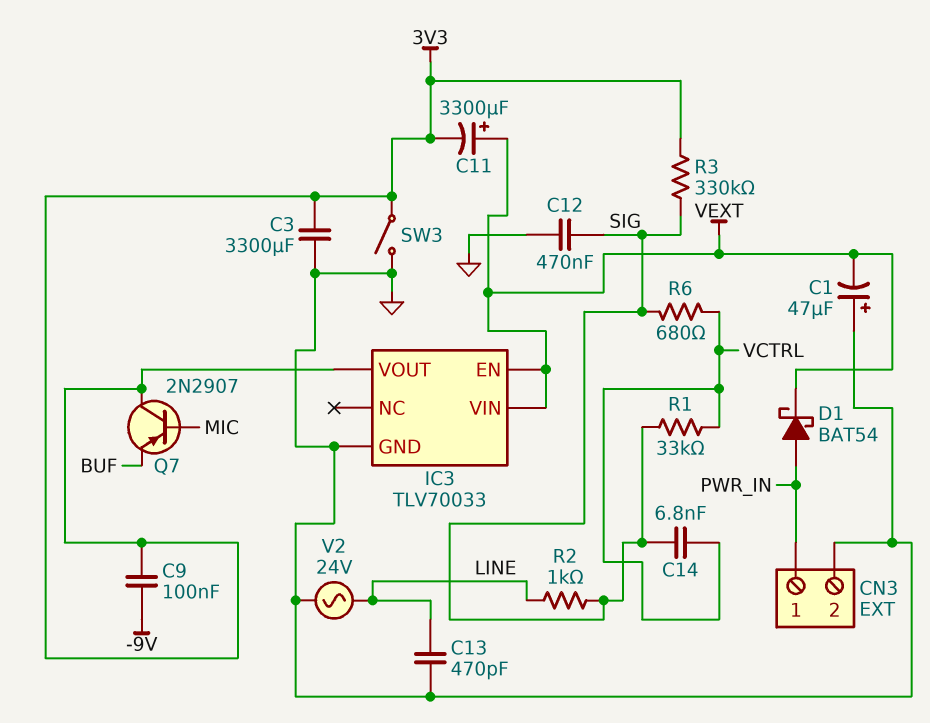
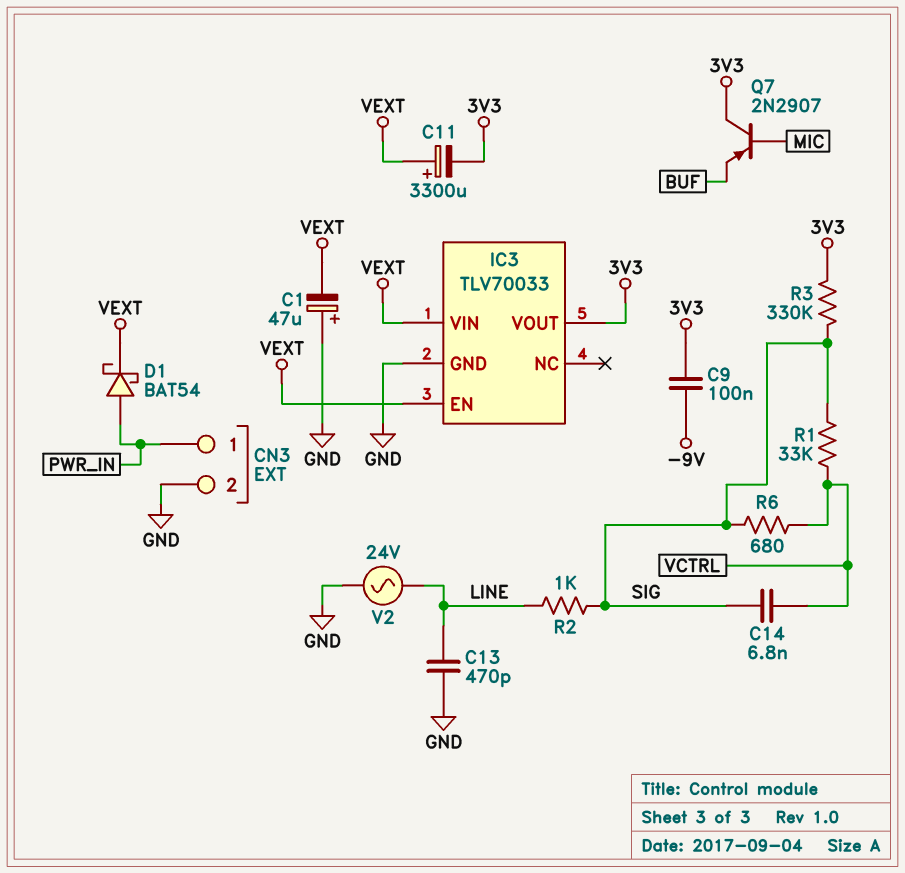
C3: 3300uF (3V3, GND) -> none
C12: 470nF (GND, SIG) -> none
SW3: switch (3V3, GND) -> none

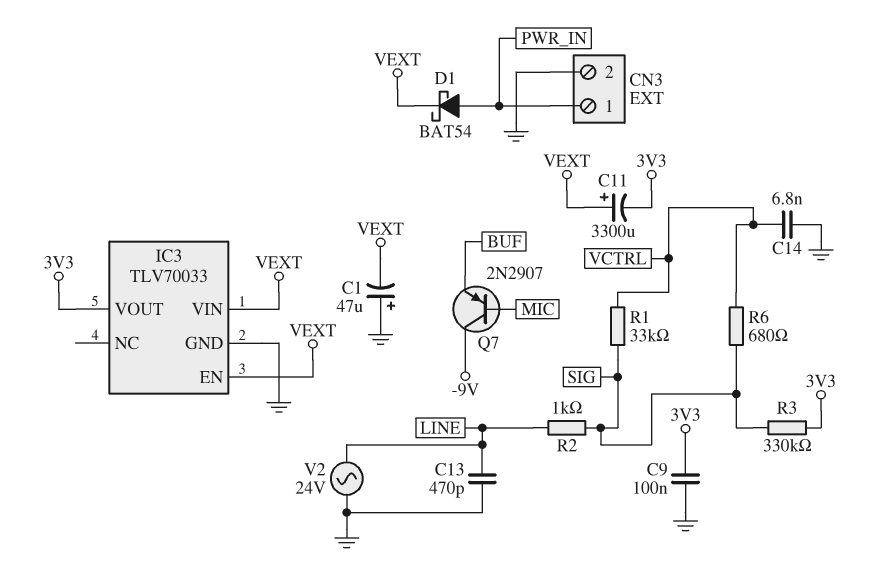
C9: 100nF (-9V, 3V3) -> 100nF (3V3, GND)
C14: 6.8nF (SIG, VCTRL) -> 6.8nF (GND, VCTRL)
Q7: PNP 2N2907 (B MIC, C 3V3, E BUF) -> PNP 2N2907 (B MIC, C -9V, E BUF)

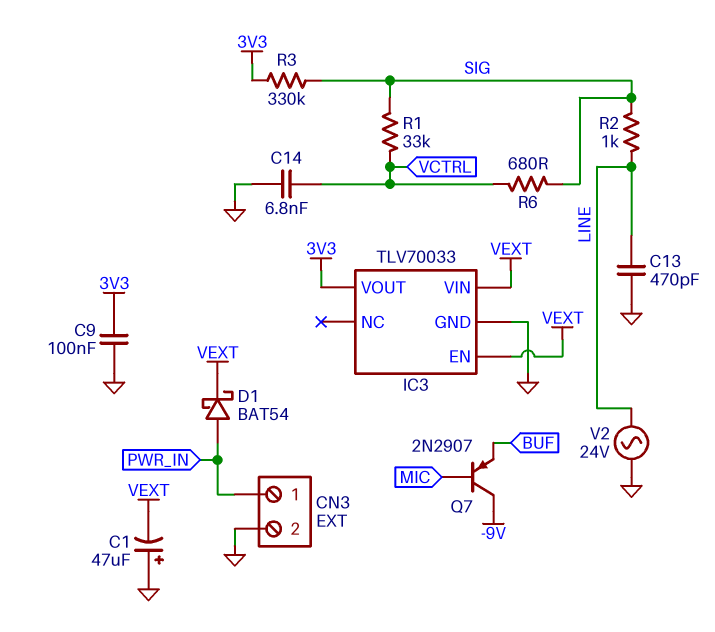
C11: 3300uF (plus VEXT, minus 3V3) -> none

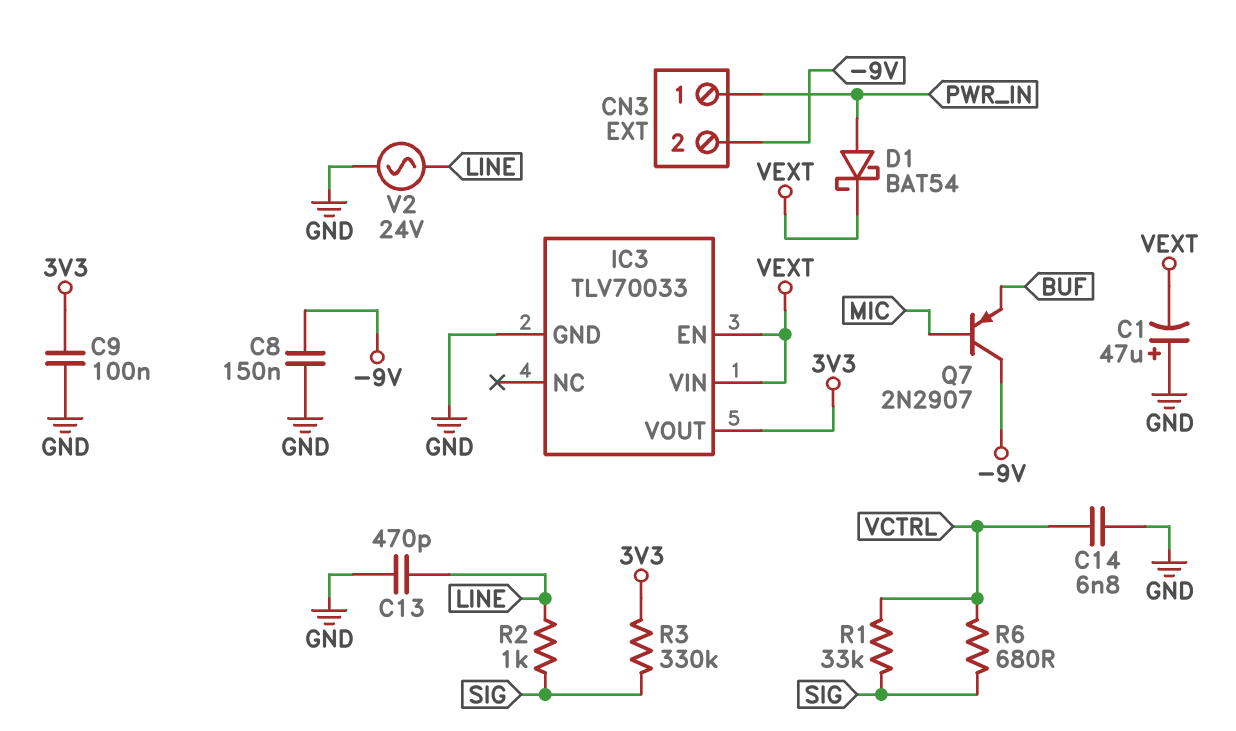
C8: none -> 150nF (-9V, GND)
CN3 pin 2: GND -> -9V

